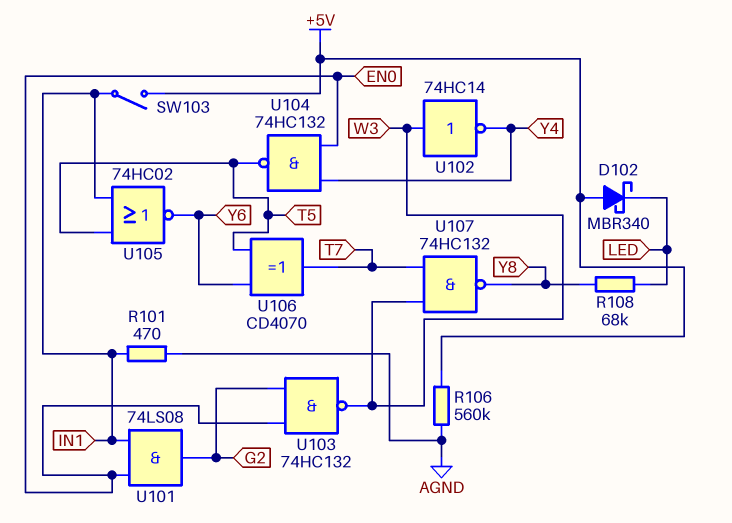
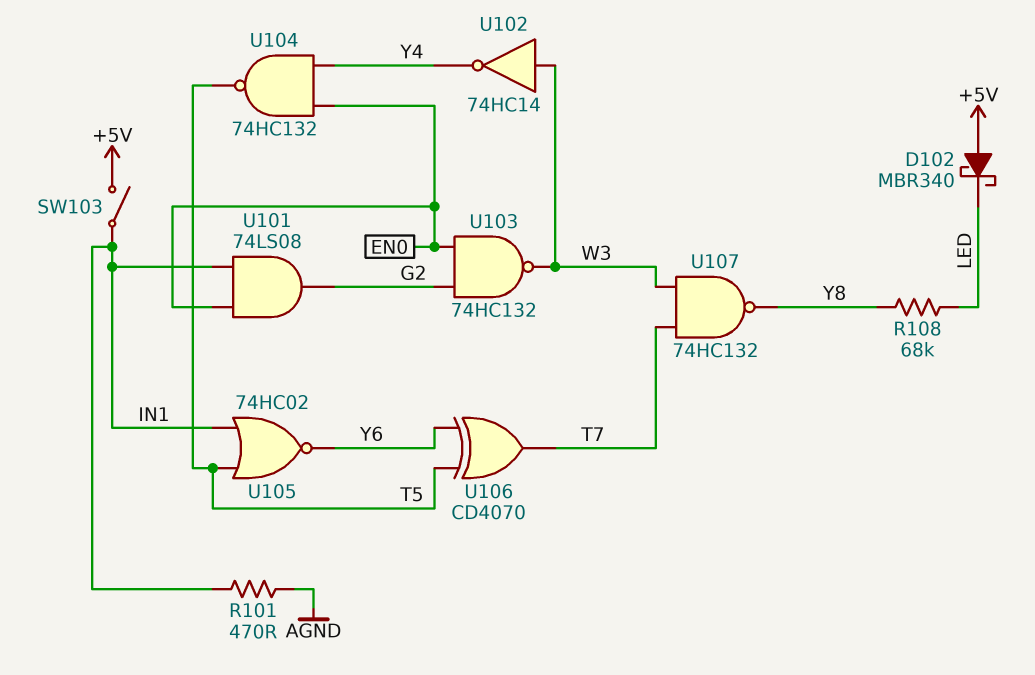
R106: 560k (+5V, AGND) -> none

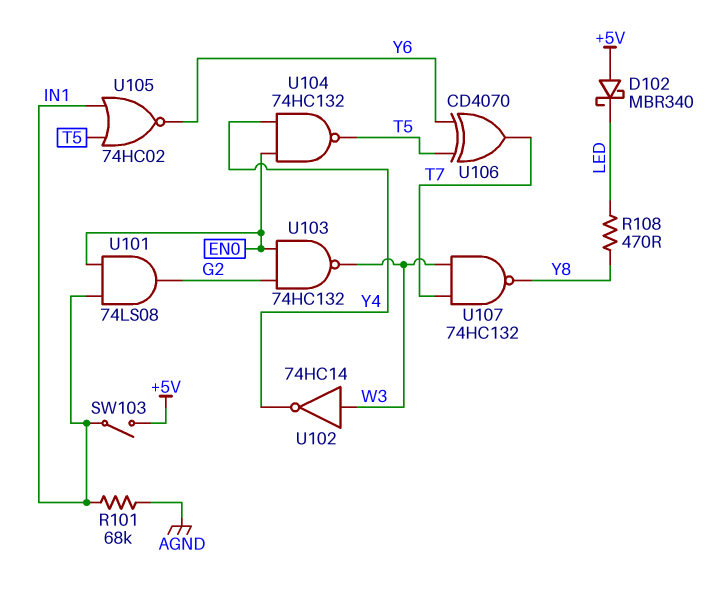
R101: 470 (AGND, IN1) -> 68k (AGND, IN1)
R108: 68k (LED, Y8) -> 470 (LED, Y8)

